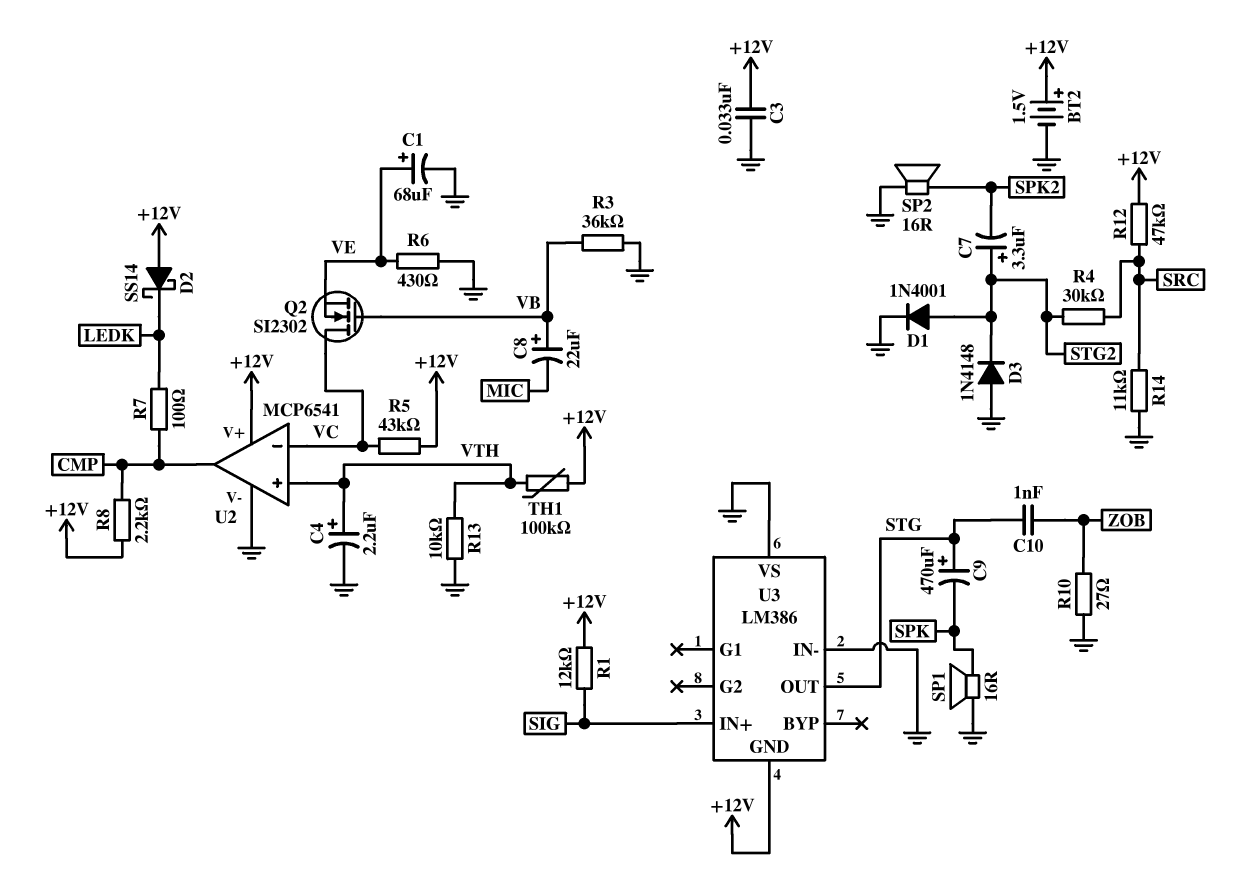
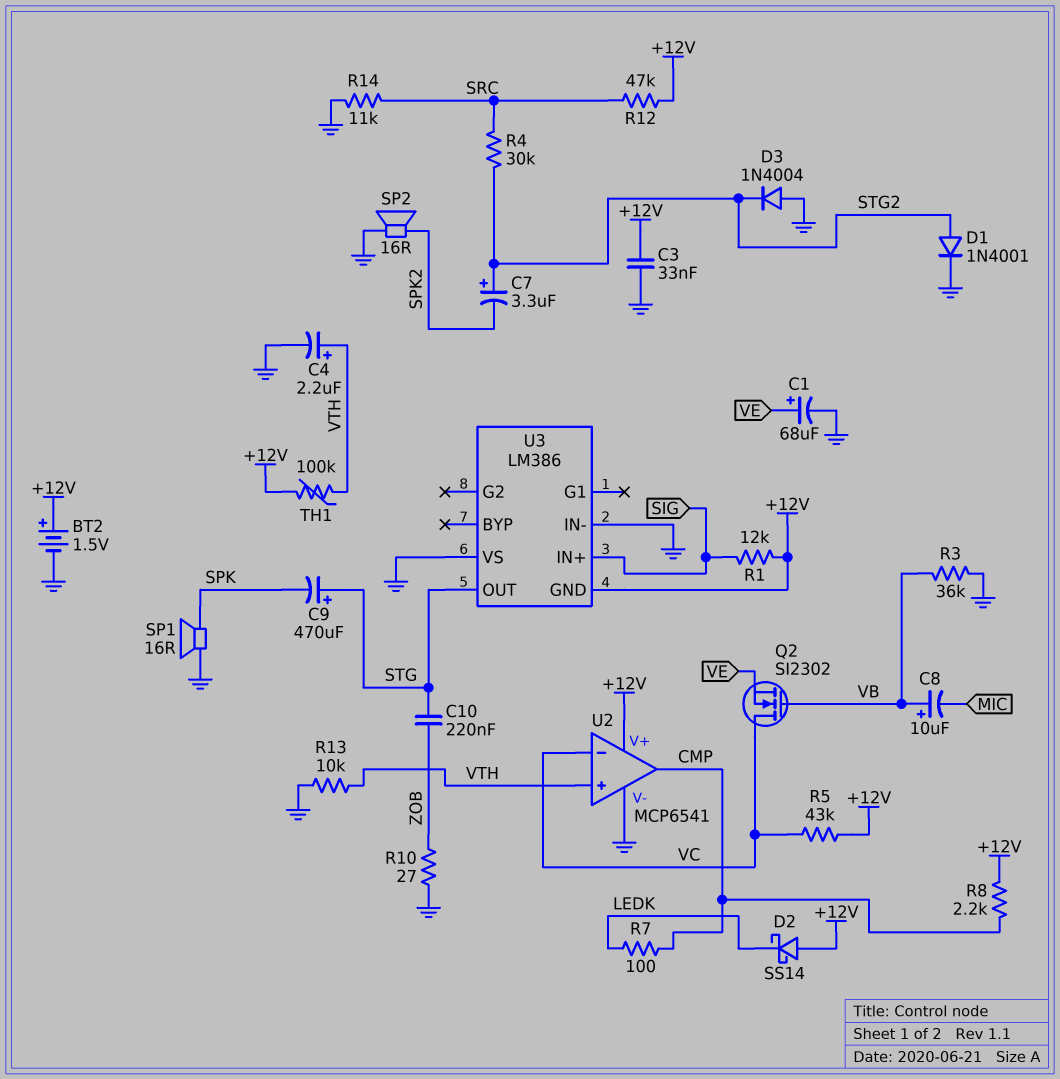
C8: 22uF (plus VB, minus MIC) -> 10uF (plus VB, minus MIC)
C10: 1nF (STG, ZOB) -> 220nF (STG, ZOB)
D3: diode 1N4148 (A GND, K STG2) -> diode 1N4004 (A GND, K STG2)
R6: 430 (GND, VE) -> none

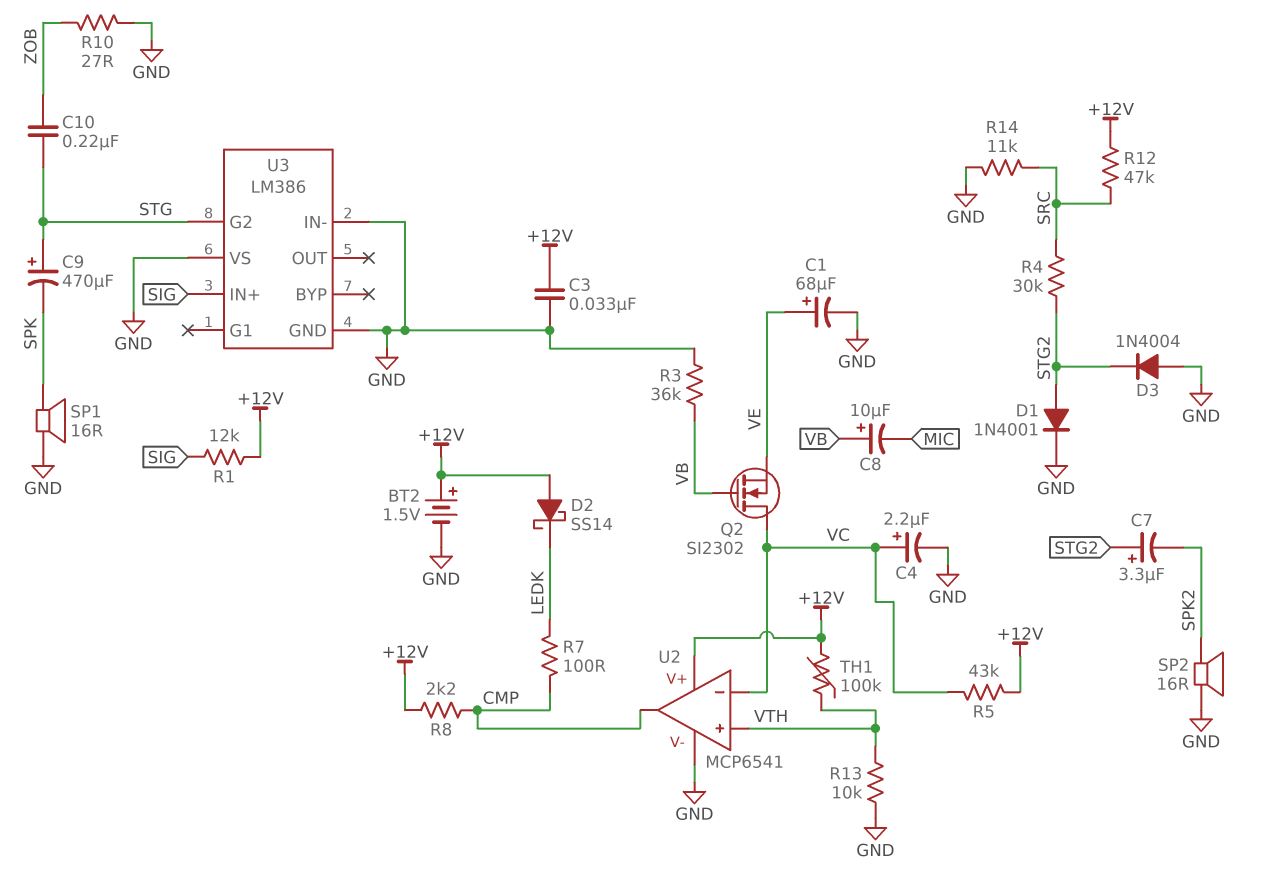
C4: 2.2uF (plus VTH, minus GND) -> 2.2uF (plus VC, minus GND)
U3 pin G2: none -> STG
U3 pin GND: +12V -> GND
U3 pin OUT: STG -> none

